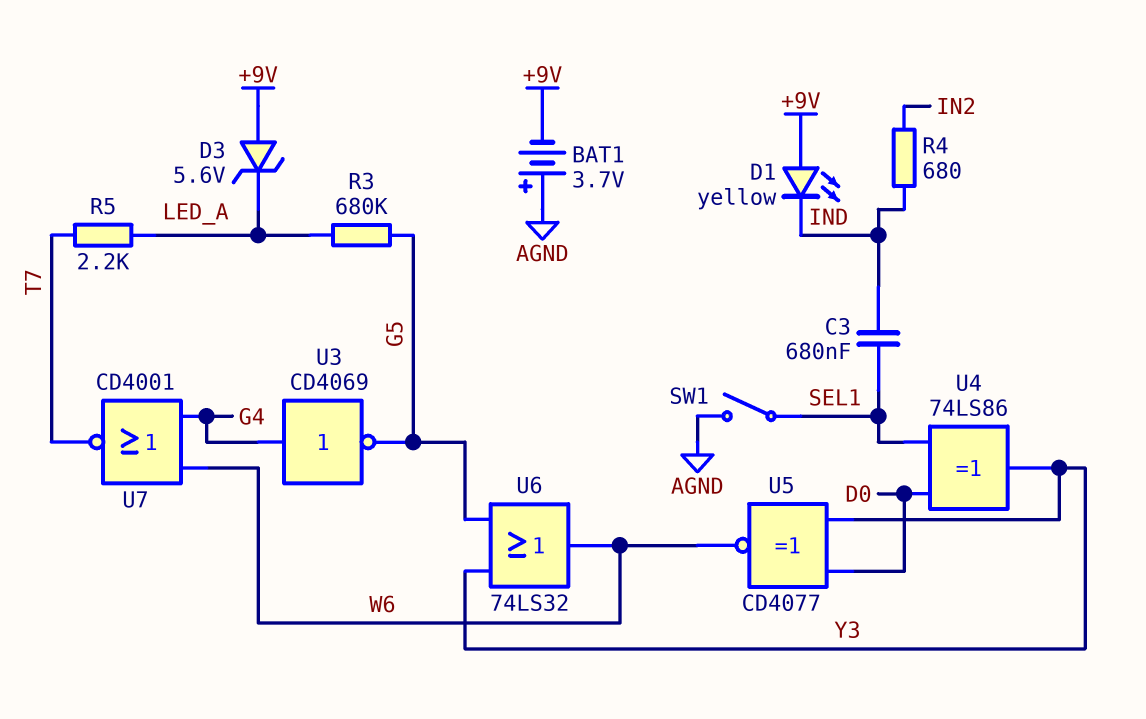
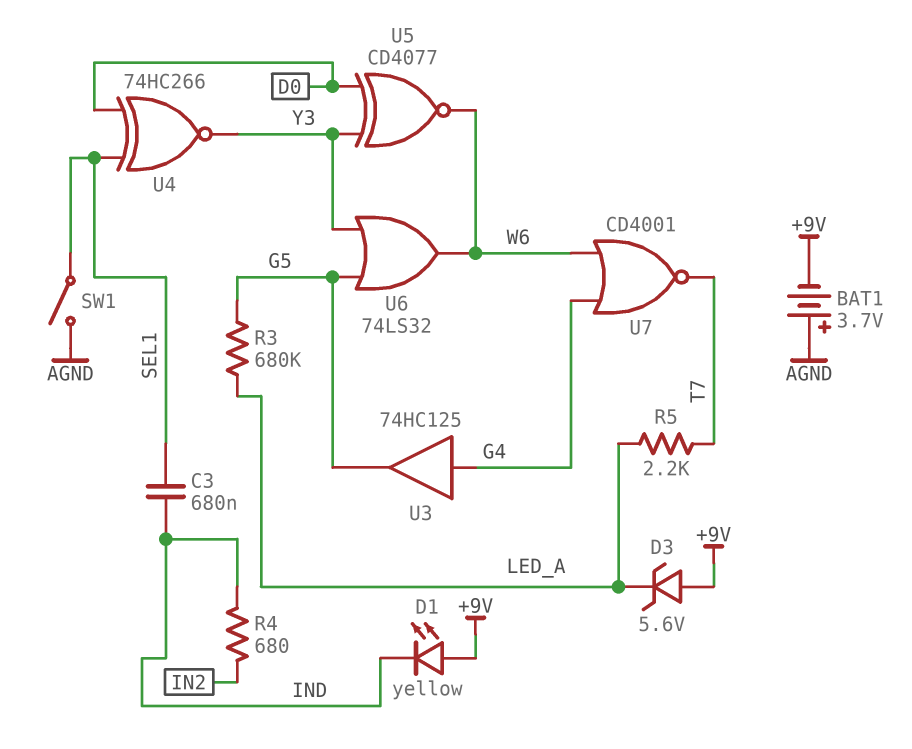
U3: NOT CD4069 (in G4, out G5) -> buffer 74HC125 (in G4, out G5)
U4: XOR 74LS86 (in D0, in SEL1, out Y3) -> XNOR 74HC266 (in D0, in SEL1, out Y3)

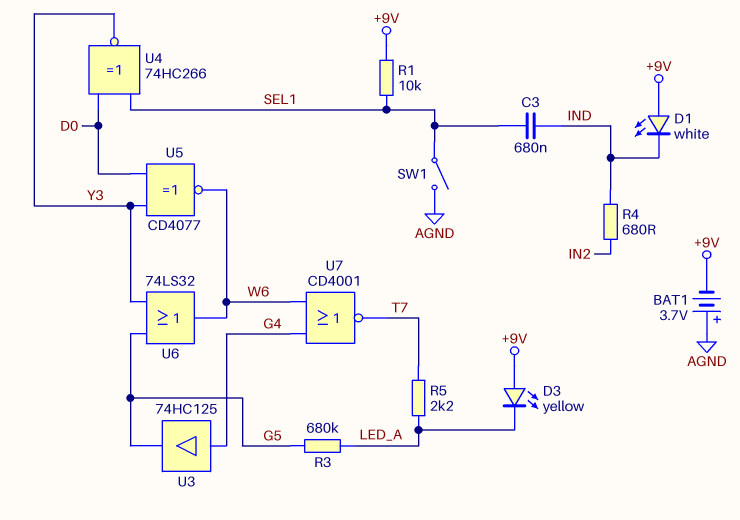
D1: LED yellow (A +9V, K IND) -> LED white (A +9V, K IND)
D3: zener 5.6V (A +9V, K LED_A) -> LED yellow (A +9V, K LED_A)
R1: none -> 10k (+9V, SEL1)

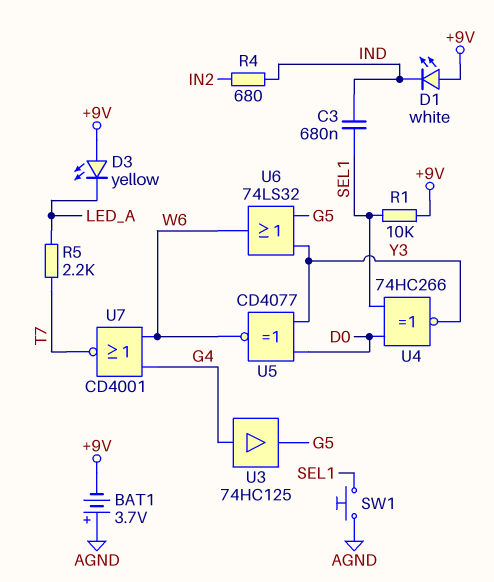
R3: 680k (G5, LED_A) -> none
SW1: switch (AGND, SEL1) -> button (AGND, SEL1)

